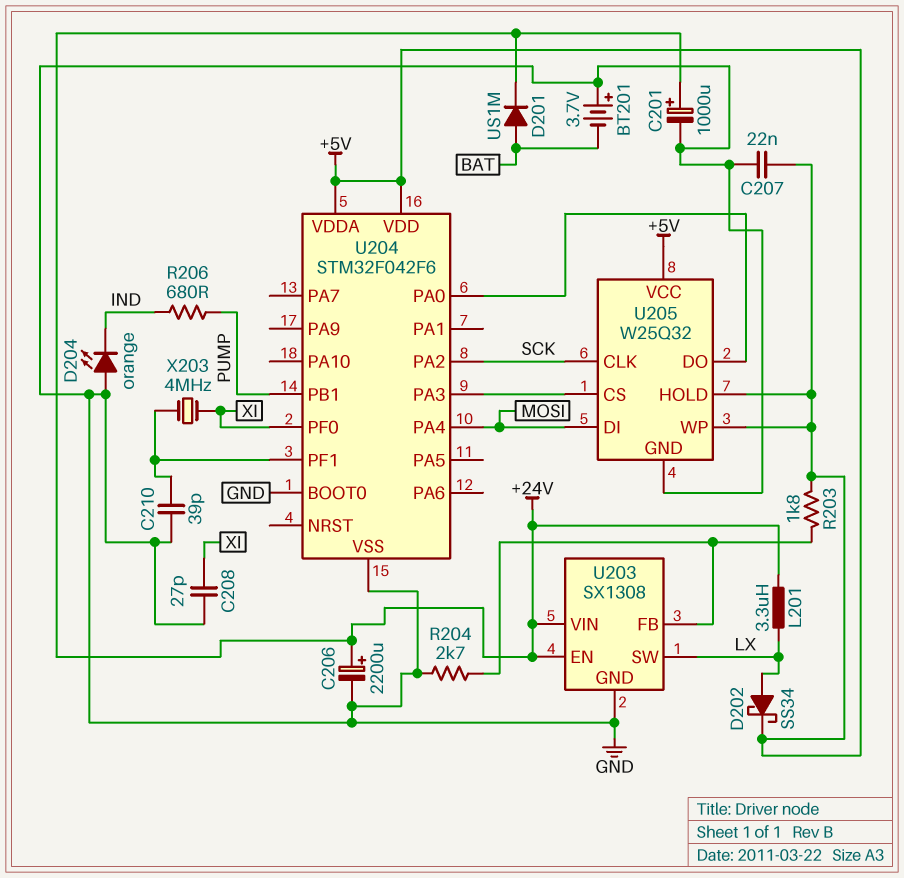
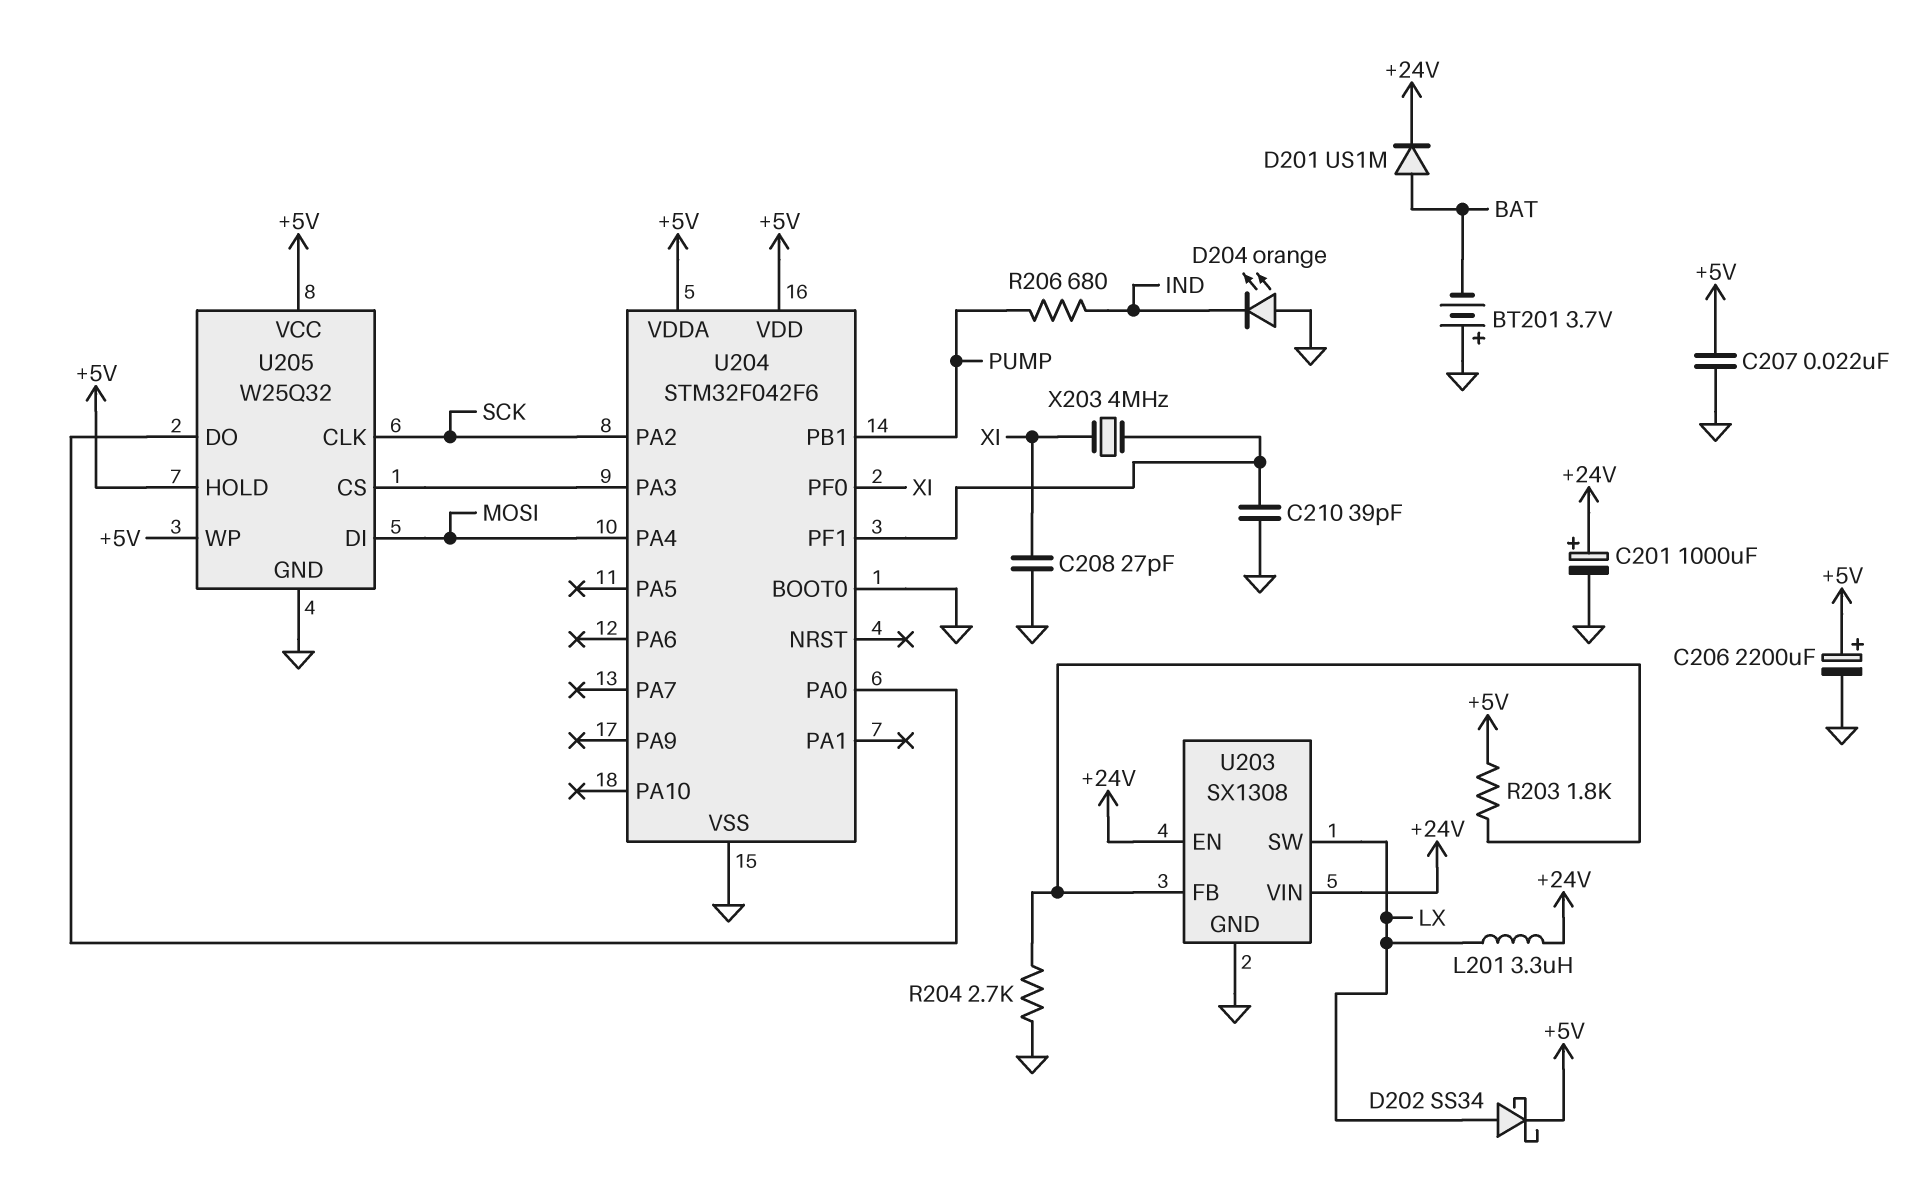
C206: 2200uF (plus +24V, minus GND) -> 2200uF (plus +5V, minus GND)

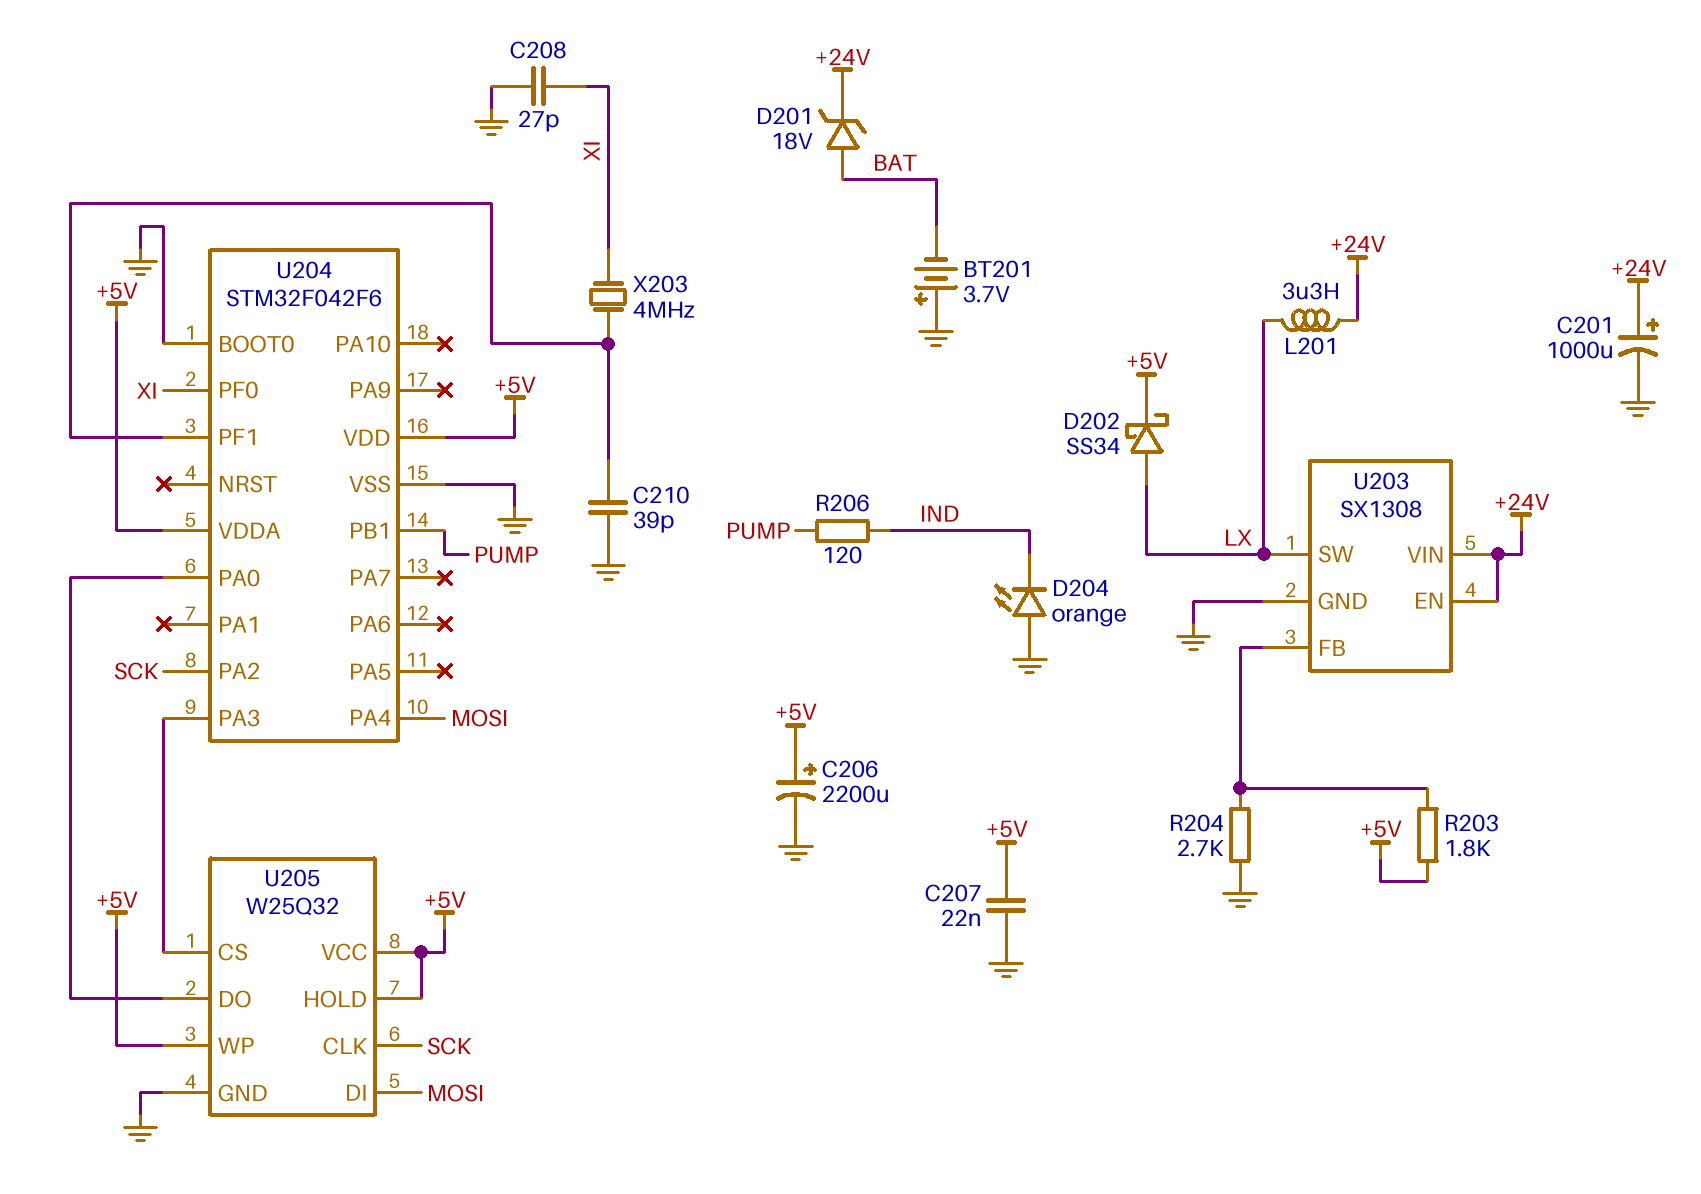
D201: diode US1M (A BAT, K +24V) -> zener 18V (A BAT, K +24V)
R206: 680 (IND, PUMP) -> 120 (IND, PUMP)

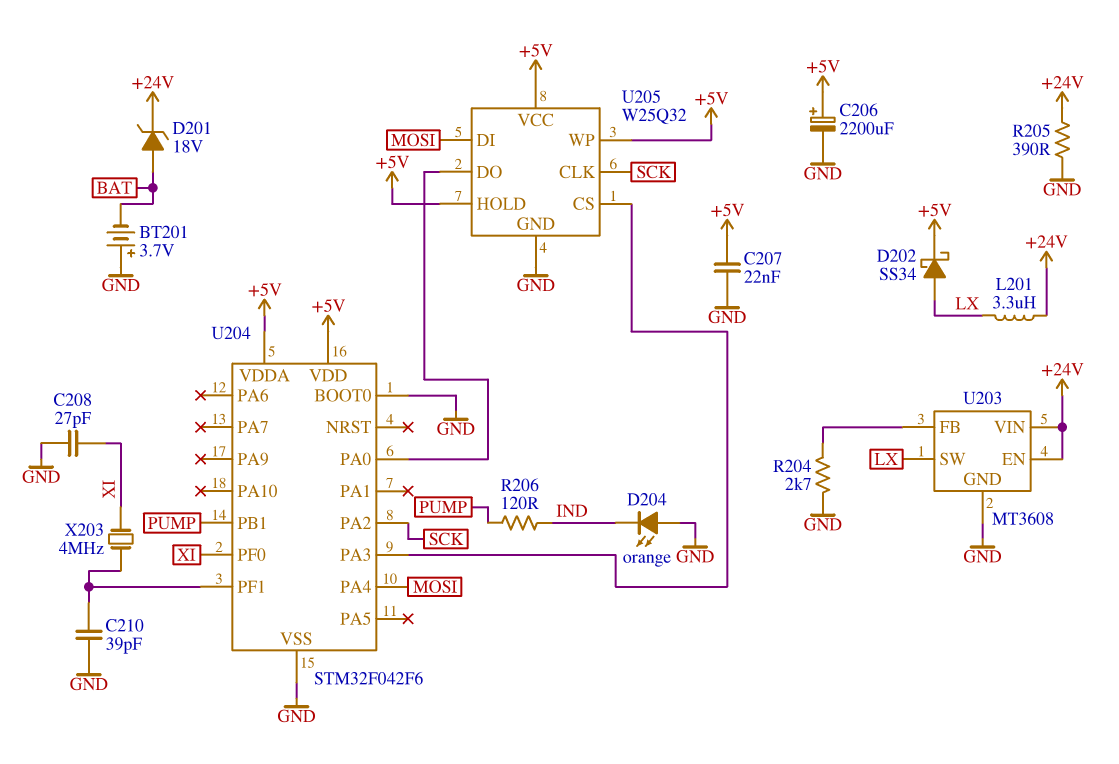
C201: 1000uF (plus +24V, minus GND) -> none
R203: 1.8k (+5V, U203/FB) -> none
R205: none -> 390 (+24V, GND)
U203: SX1308 -> MT3608

